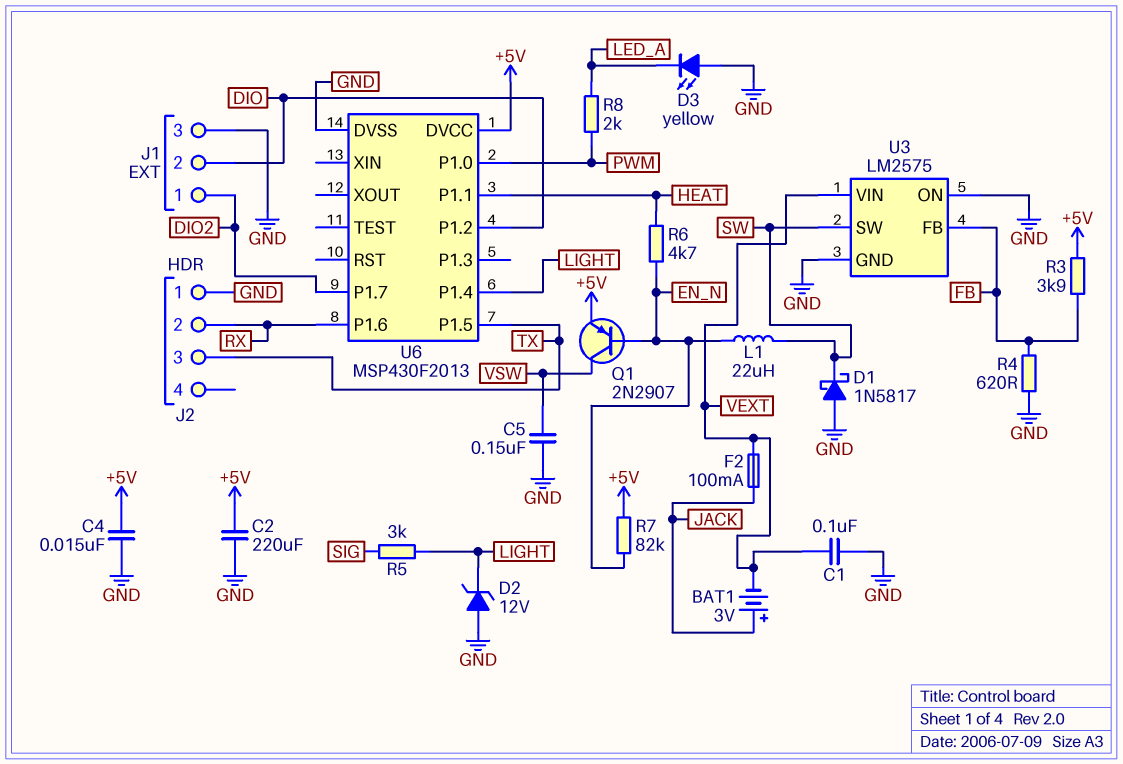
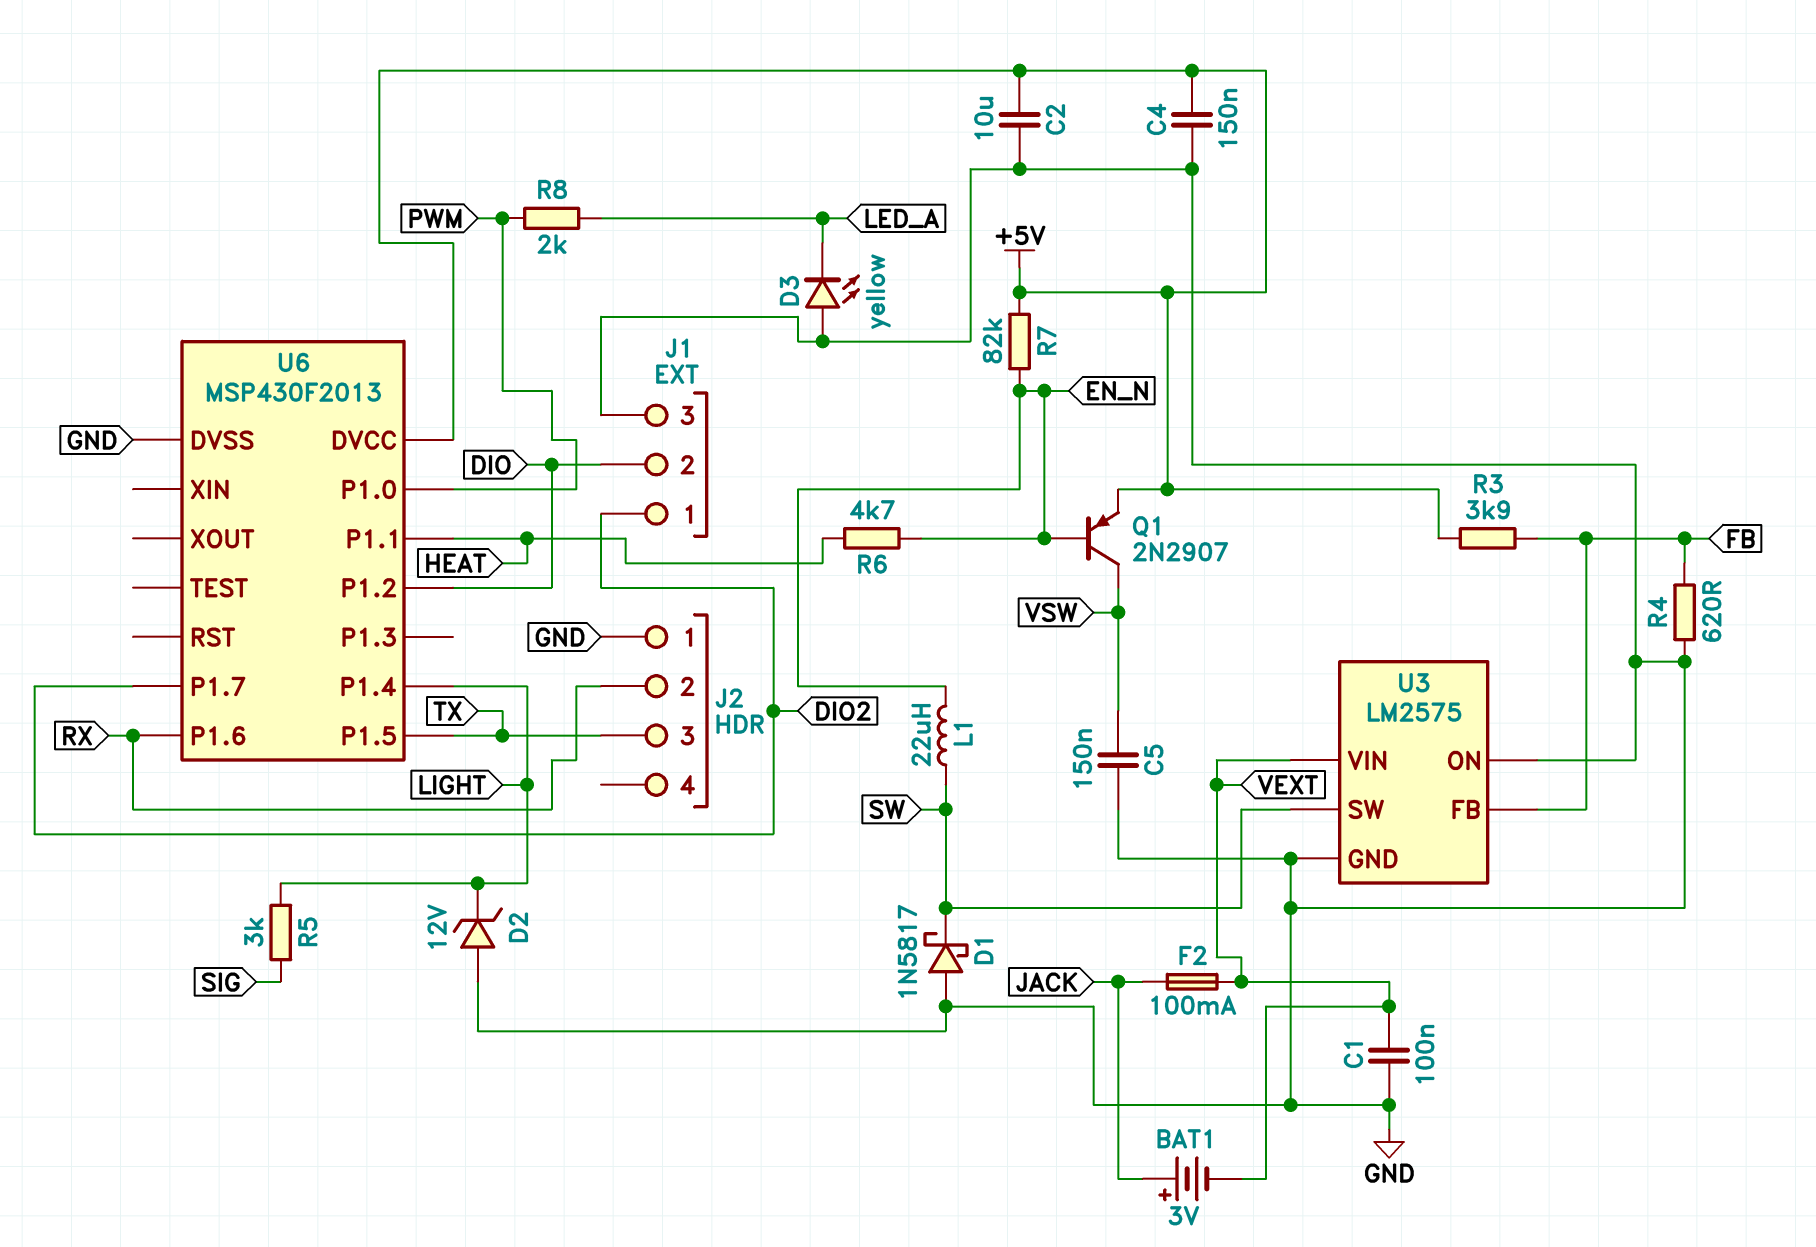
C2: 220uF (+5V, GND) -> 10uF (+5V, GND)
C4: 15nF (+5V, GND) -> 150nF (+5V, GND)

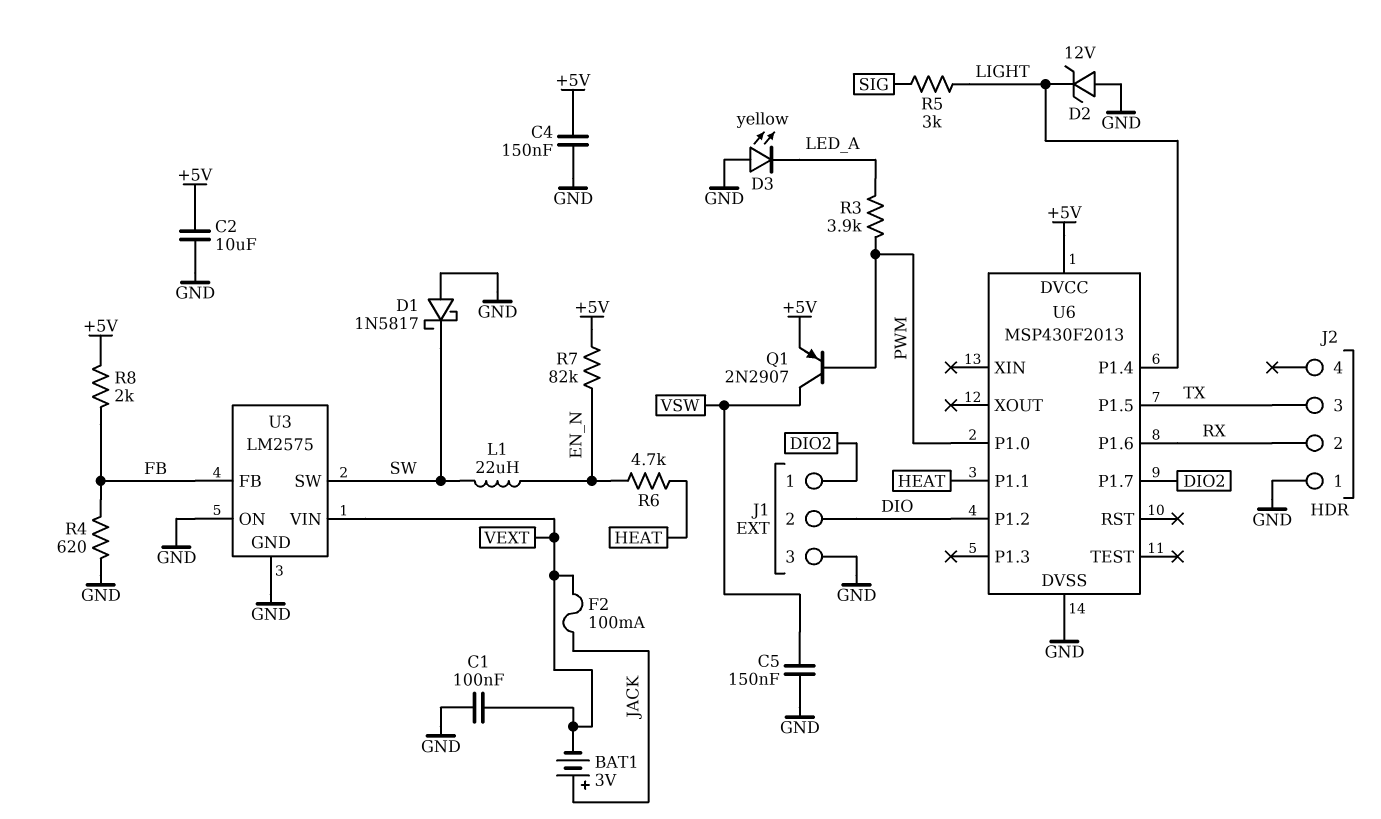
Q1: PNP 2N2907 (B EN_N, C VSW, E +5V) -> PNP 2N2907 (B PWM, C VSW, E +5V)
R3: 3.9k (+5V, FB) -> 3.9k (LED_A, PWM)
R8: 2k (LED_A, PWM) -> 2k (+5V, FB)

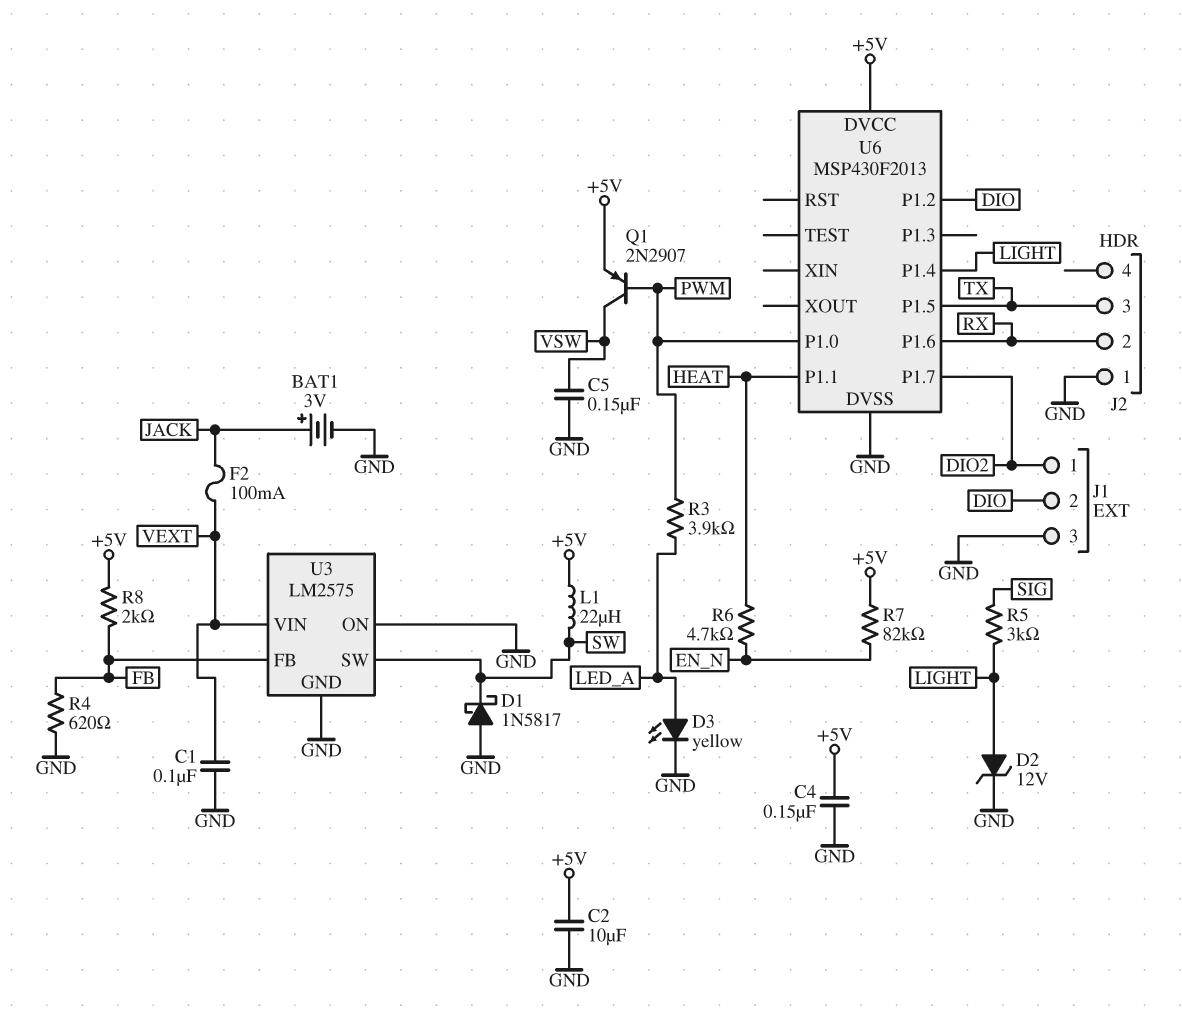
BAT1: 3V (plus JACK, minus VEXT) -> 3V (plus JACK, minus GND)
D2: zener 12V (A GND, K LIGHT) -> zener 12V (A LIGHT, K GND)
D3: LED yellow (A GND, K LED_A) -> LED yellow (A LED_A, K GND)
L1: 22uH (EN_N, SW) -> 22uH (+5V, SW)

